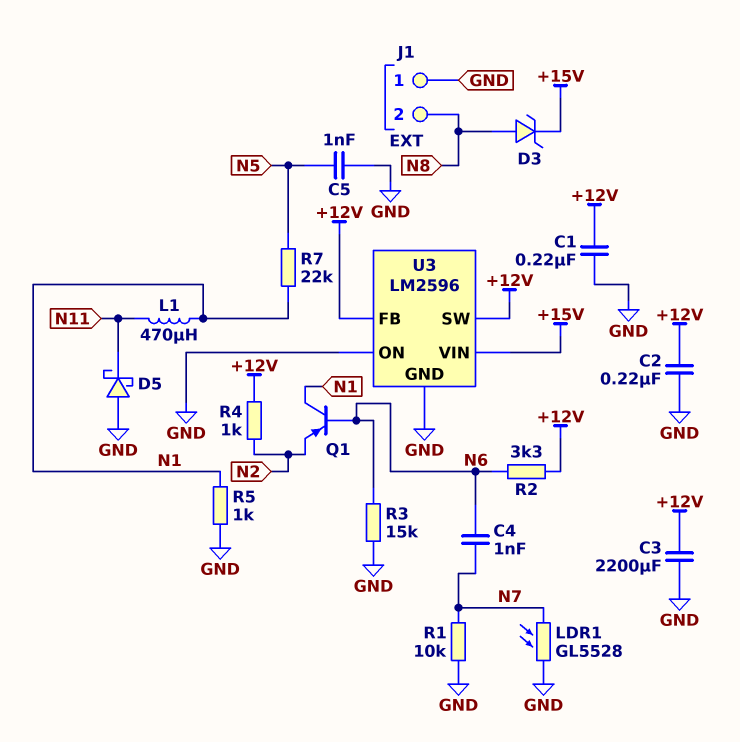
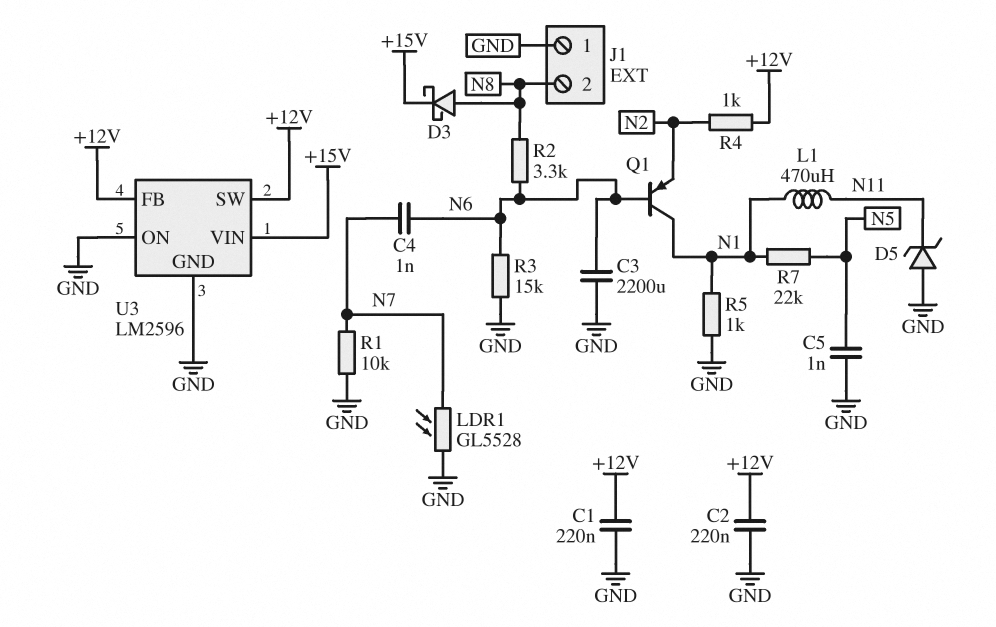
C3: 2200uF (+12V, GND) -> 2200uF (GND, N6)
D3: zener (A N8, K +15V) -> schottky (A N8, K +15V)
D5: schottky (A GND, K N11) -> zener (A GND, K N11)
R2: 3.3k (+12V, N6) -> 3.3k (N6, N8)

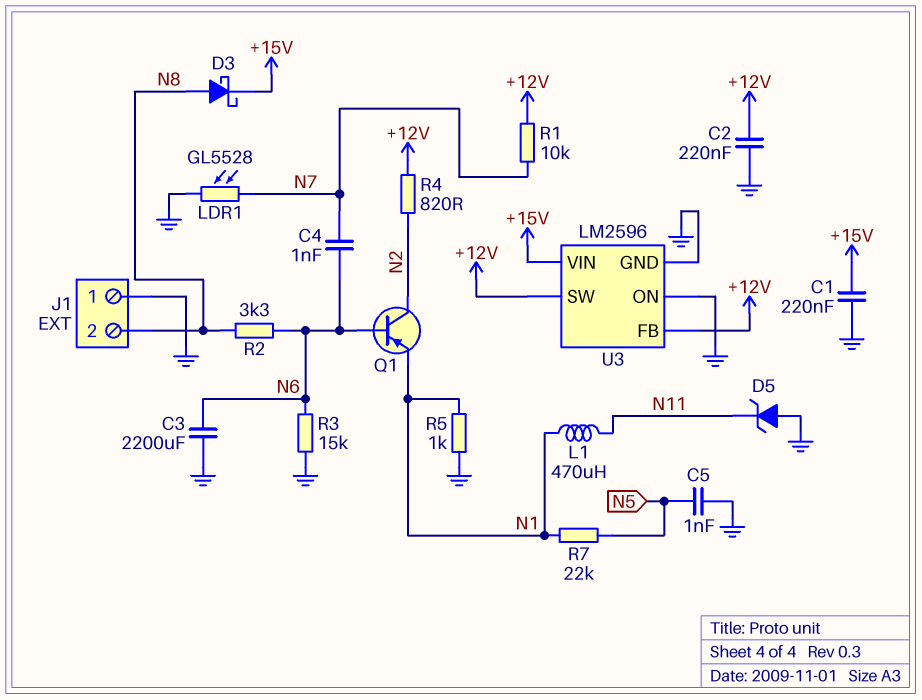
C1: 220nF (+12V, GND) -> 220nF (+15V, GND)
Q1: PNP (B N6, C N1, E N2) -> PNP (B N6, C N2, E N1)
R1: 10k (GND, N7) -> 10k (+12V, N7)
R4: 1k (+12V, N2) -> 820 (+12V, N2)

